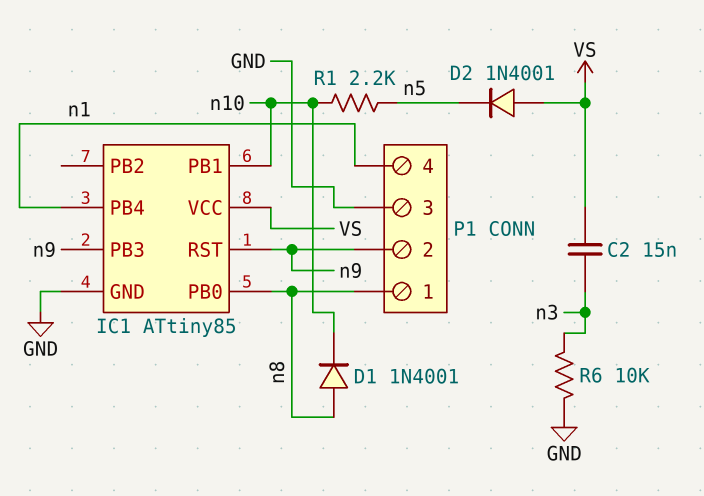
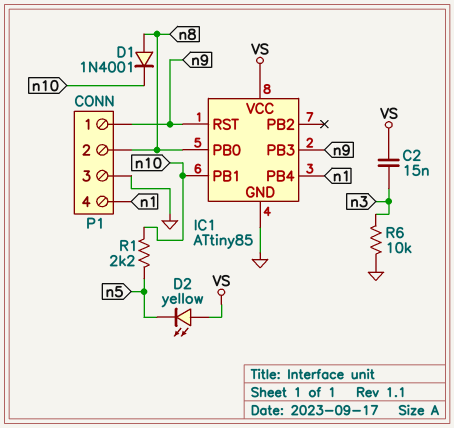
D2: diode 1N4001 (A VS, K n5) -> LED yellow (A VS, K n5)
P1 pin 1: n8 -> n9
P1 pin 2: n9 -> n8

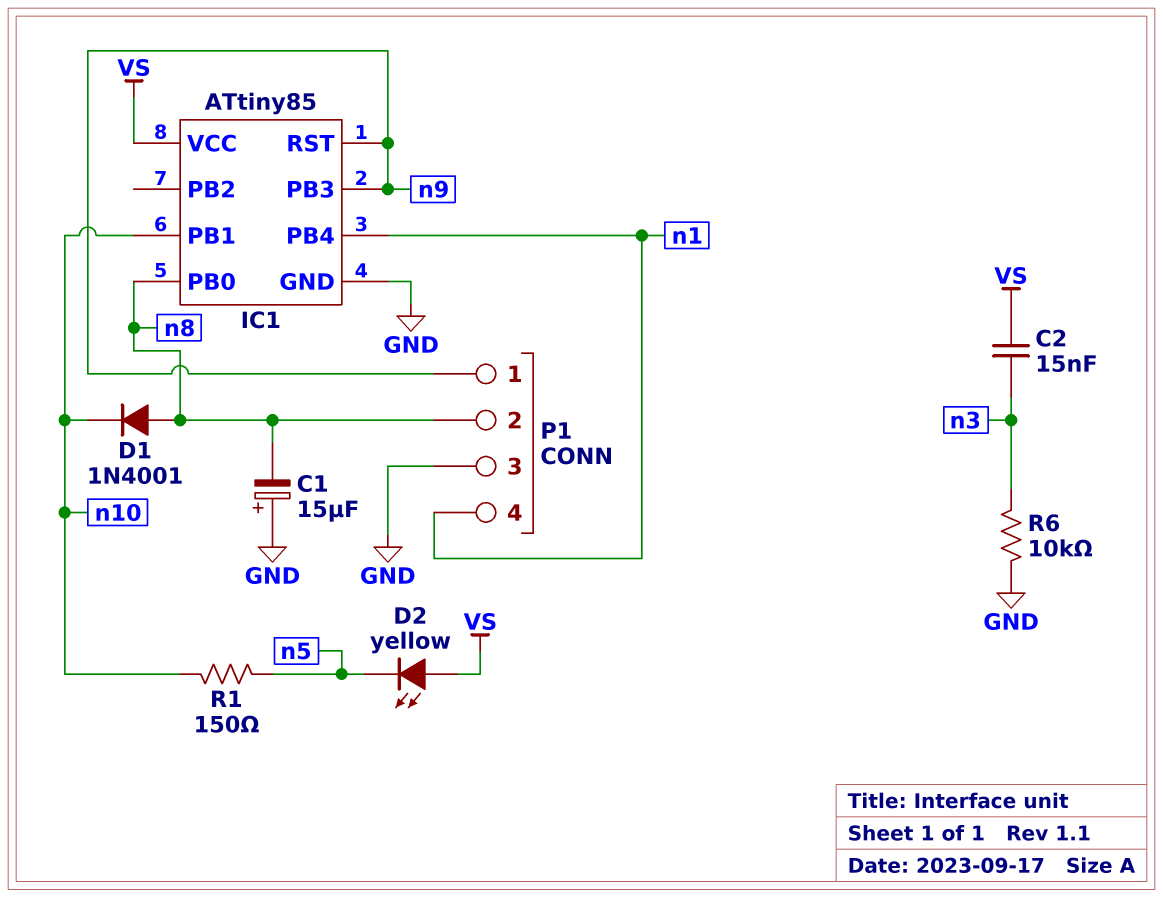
C1: none -> 15uF (plus GND, minus n8)
R1: 2.2k (n5, n10) -> 150 (n5, n10)

